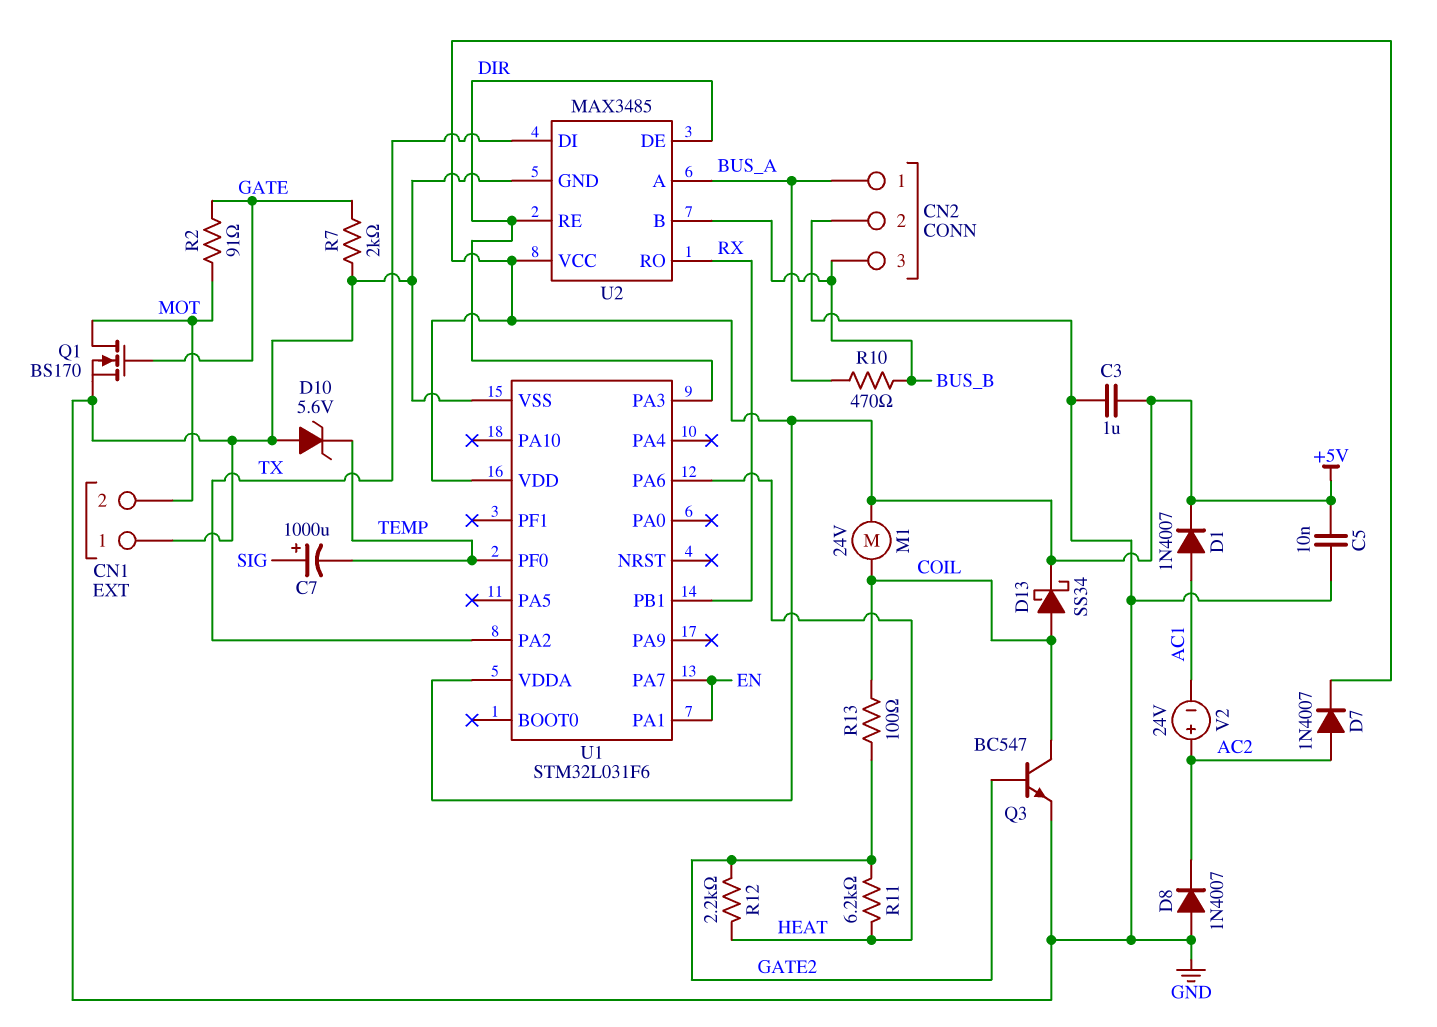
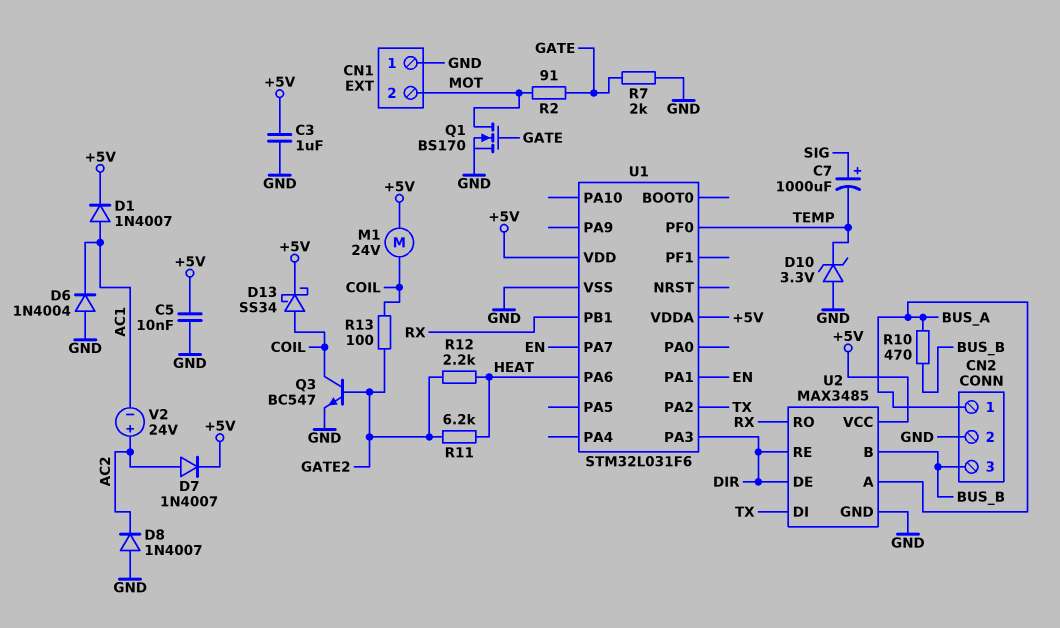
D6: none -> diode 1N4004 (A GND, K AC1)
D10: zener 5.6V (A GND, K TEMP) -> zener 3.3V (A GND, K TEMP)

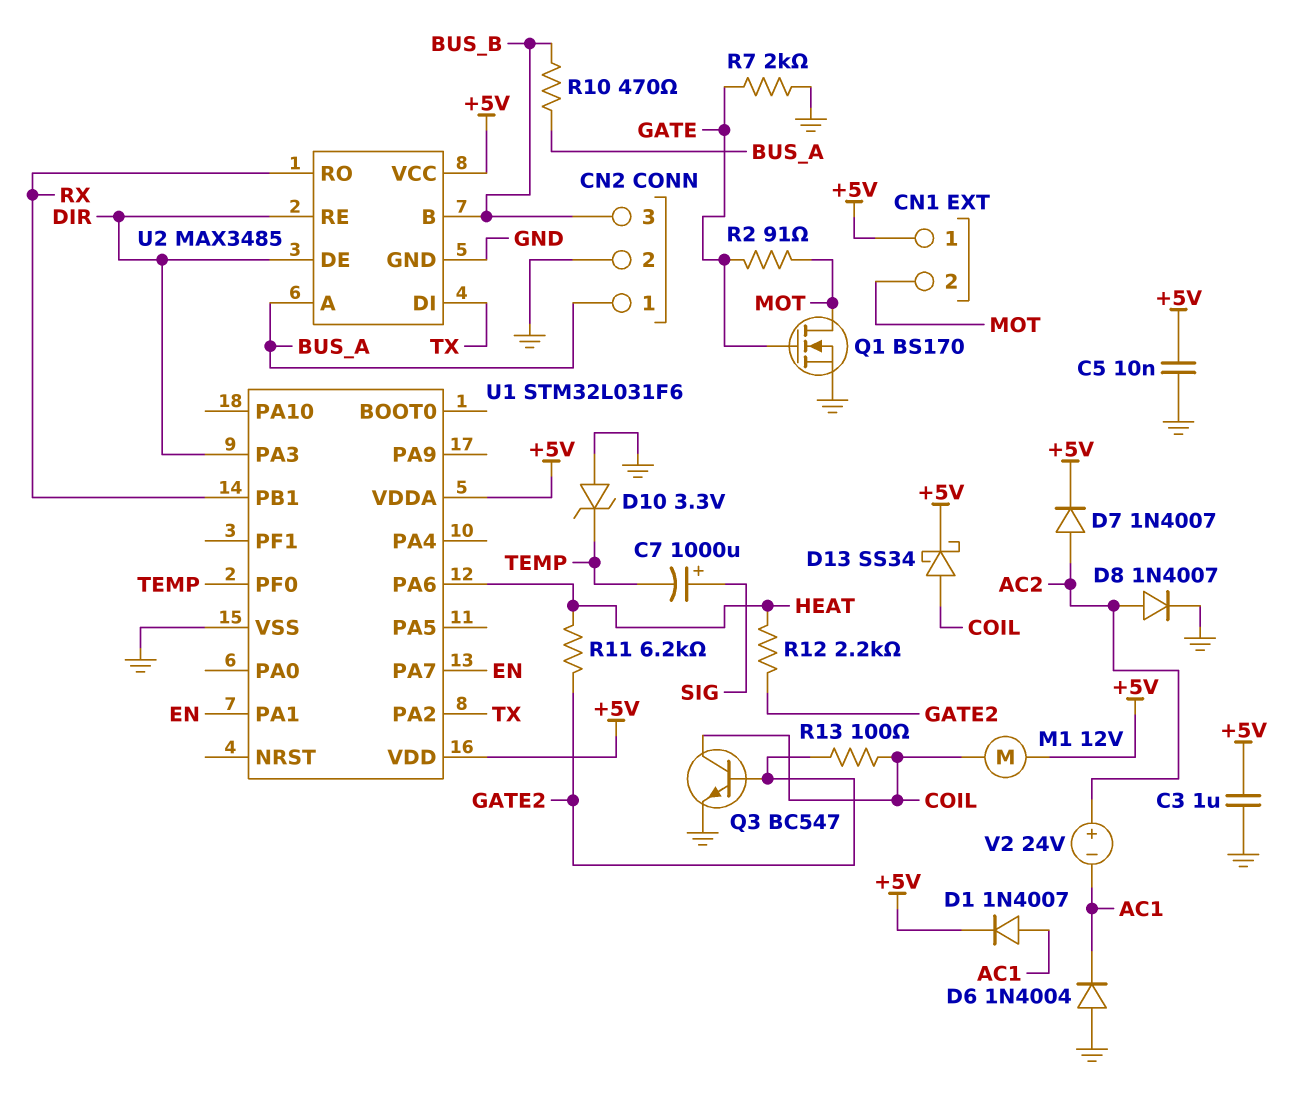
CN1 pin 1: GND -> +5V
D8: diode 1N4007 (A GND, K AC2) -> diode 1N4007 (A AC2, K GND)
M1: motor 24V (+5V, COIL) -> motor 12V (+5V, COIL)

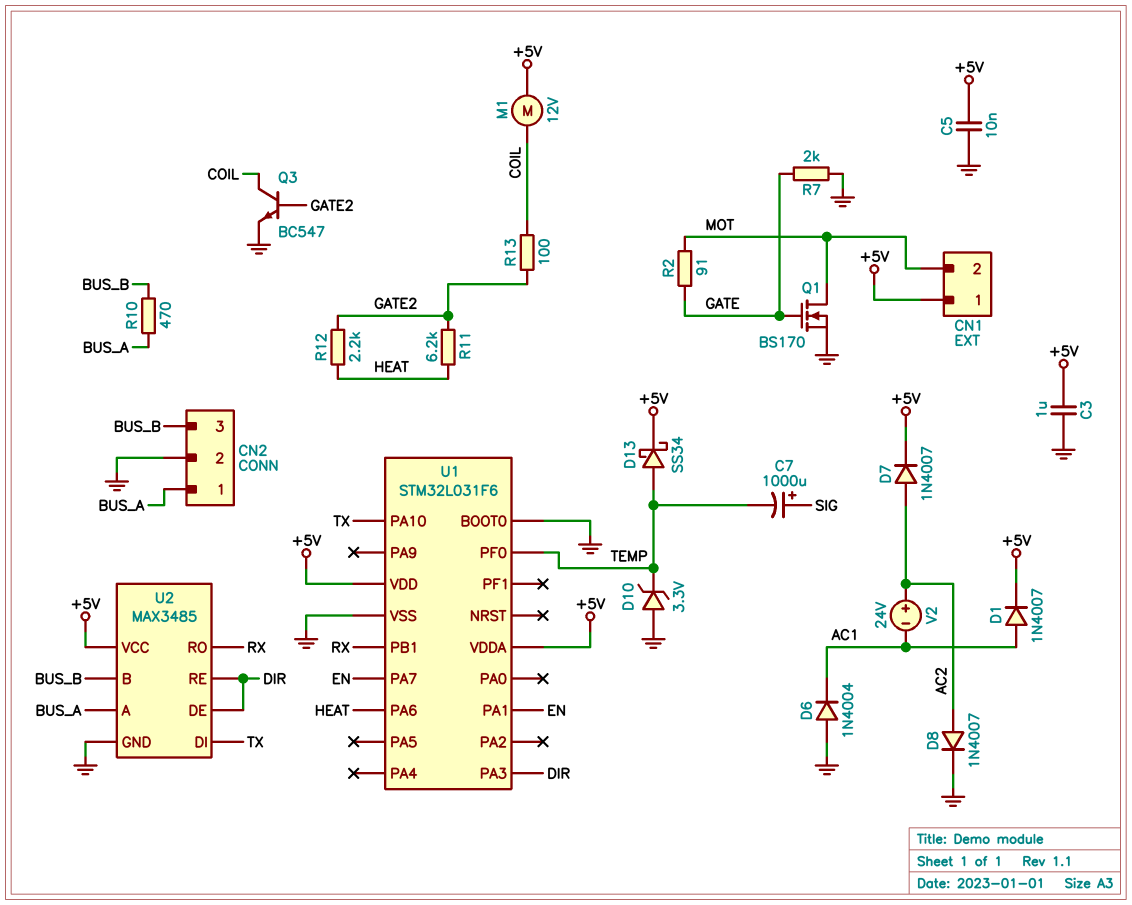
D13: schottky SS34 (A COIL, K +5V) -> schottky SS34 (A TEMP, K +5V)
U1 pin BOOT0: none -> GND
U1 pin PA2: TX -> none
U1 pin PA10: none -> TX

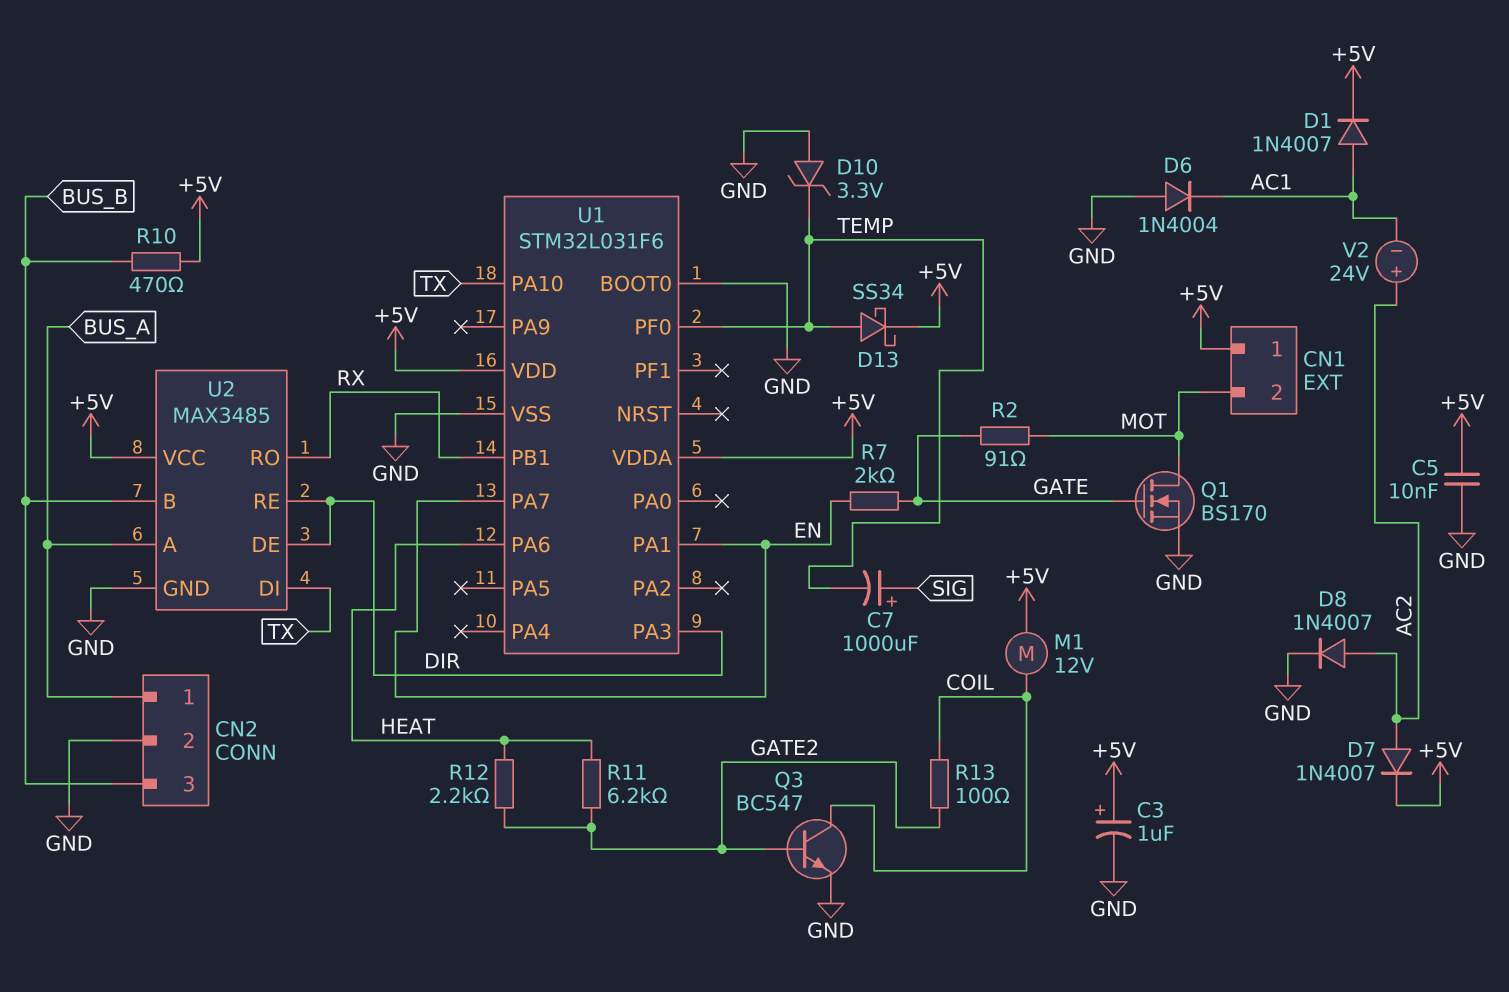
C3: 1uF (+5V, GND) -> 1uF (plus +5V, minus GND)
R7: 2k (GATE, GND) -> 2k (EN, GATE)
R10: 470 (BUS_A, BUS_B) -> 470 (+5V, BUS_B)

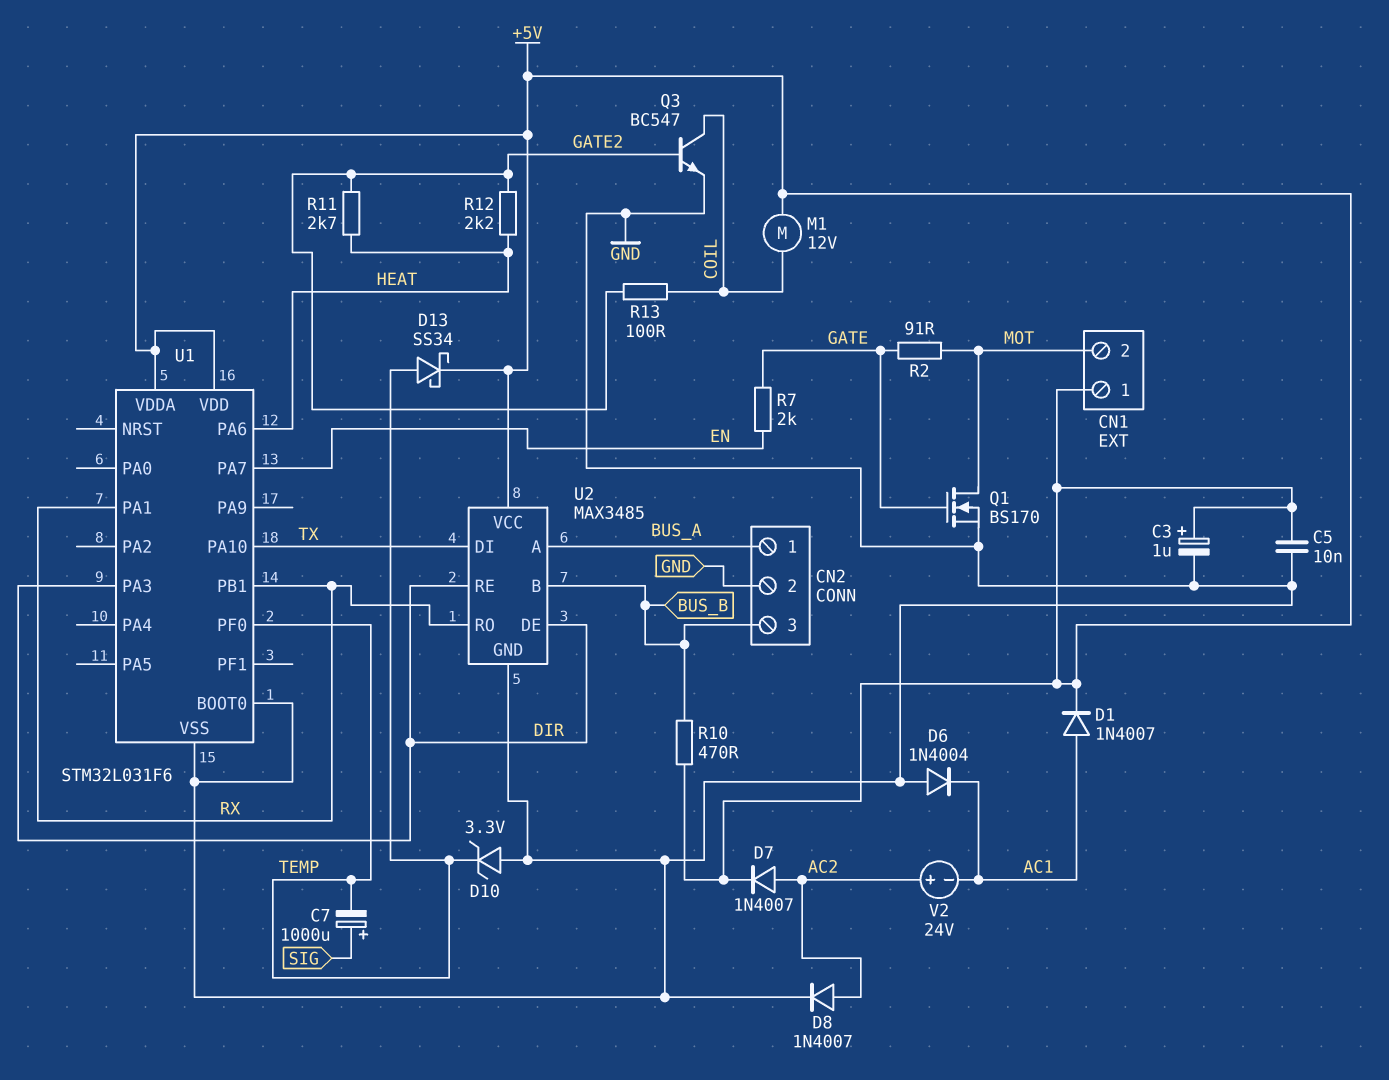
R11: 6.2k (GATE2, HEAT) -> 2.7k (GATE2, HEAT)
U1 pin PA1: EN -> RX

